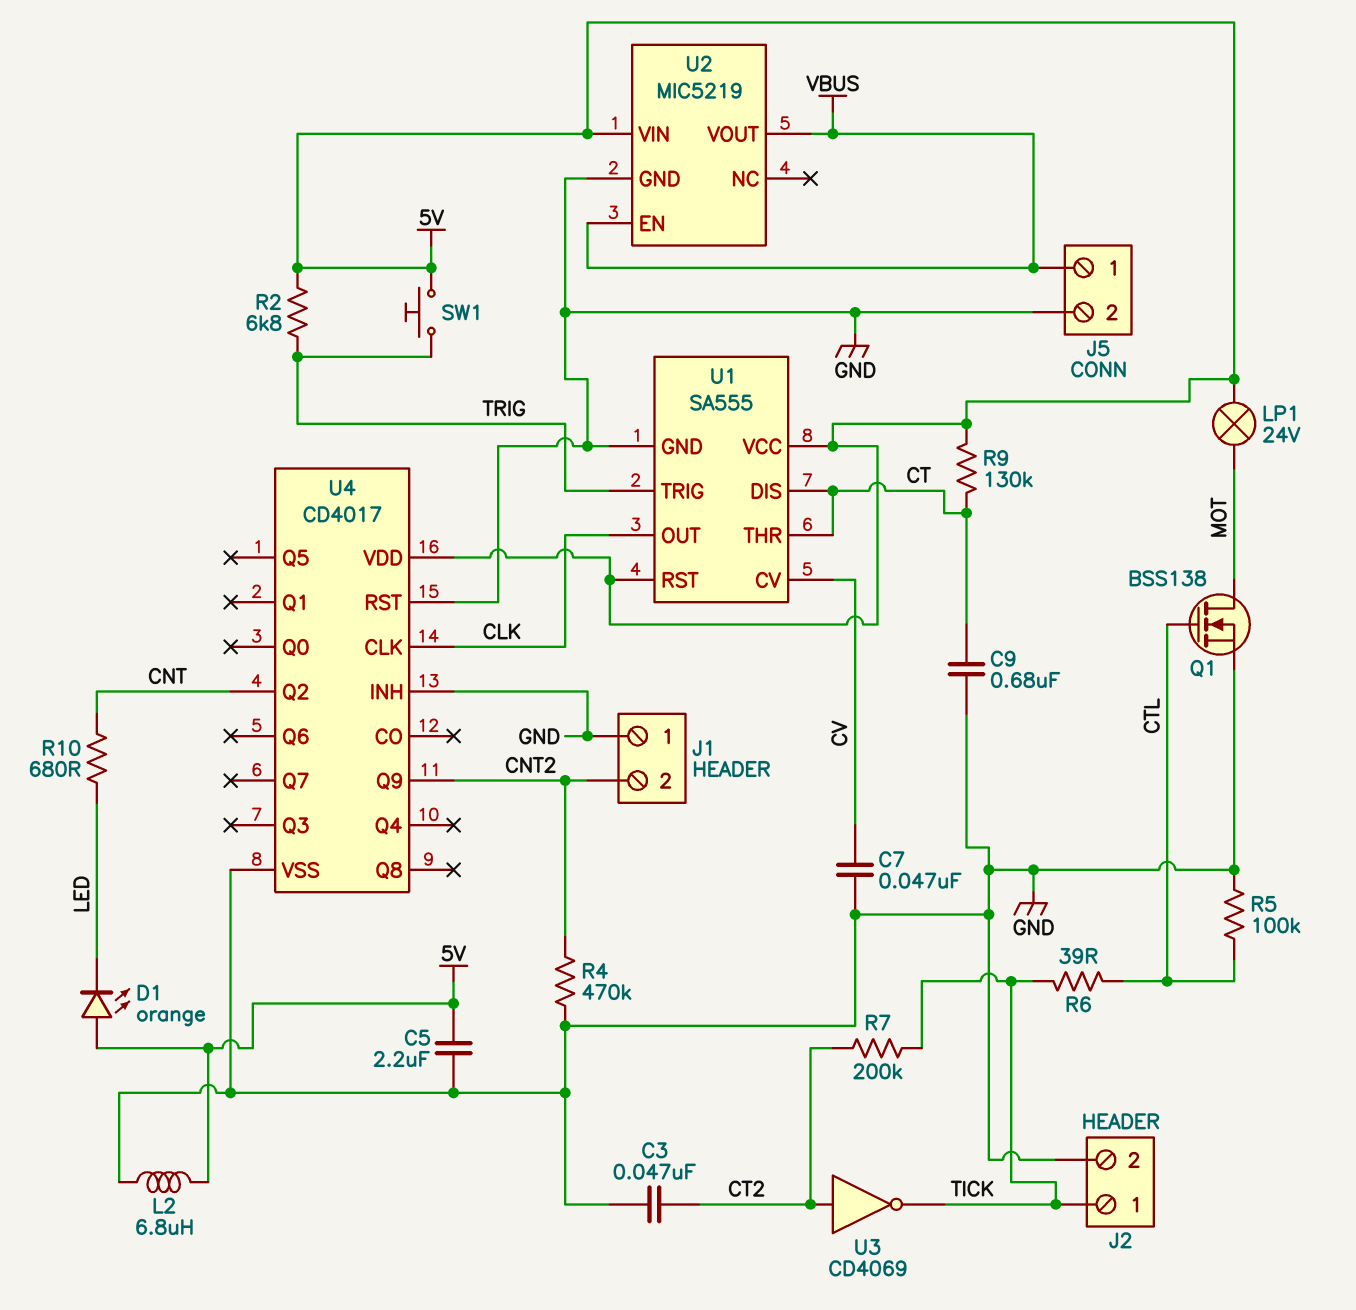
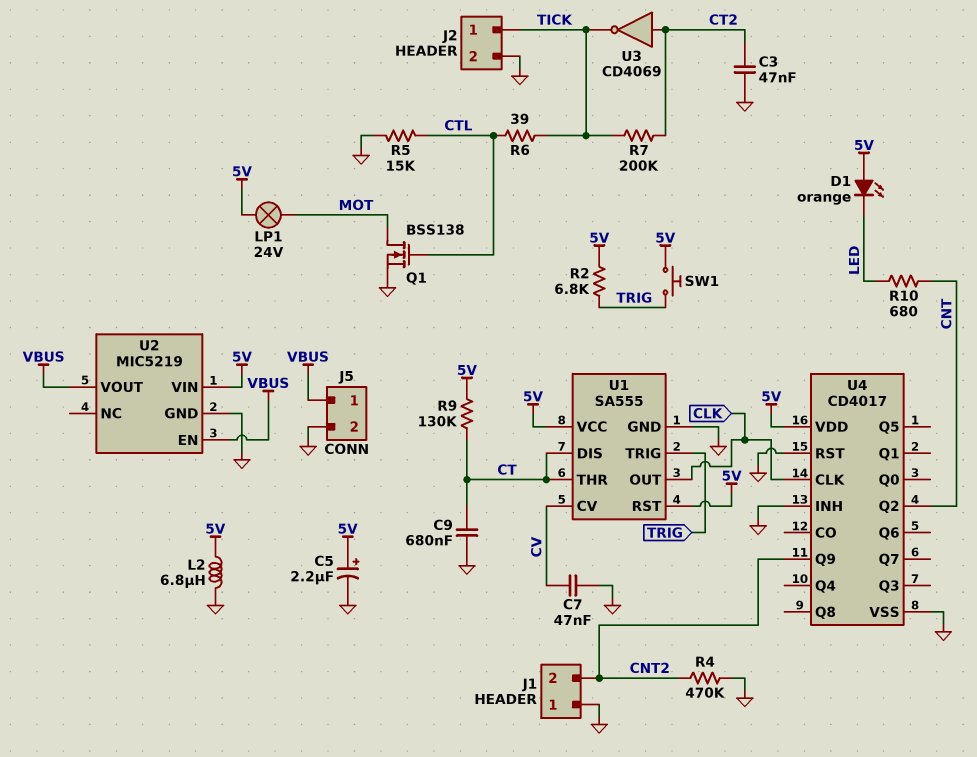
C5: 2.2uF (5V, GND) -> 2.2uF (plus 5V, minus GND)
R5: 100k (CTL, GND) -> 15k (CTL, GND)

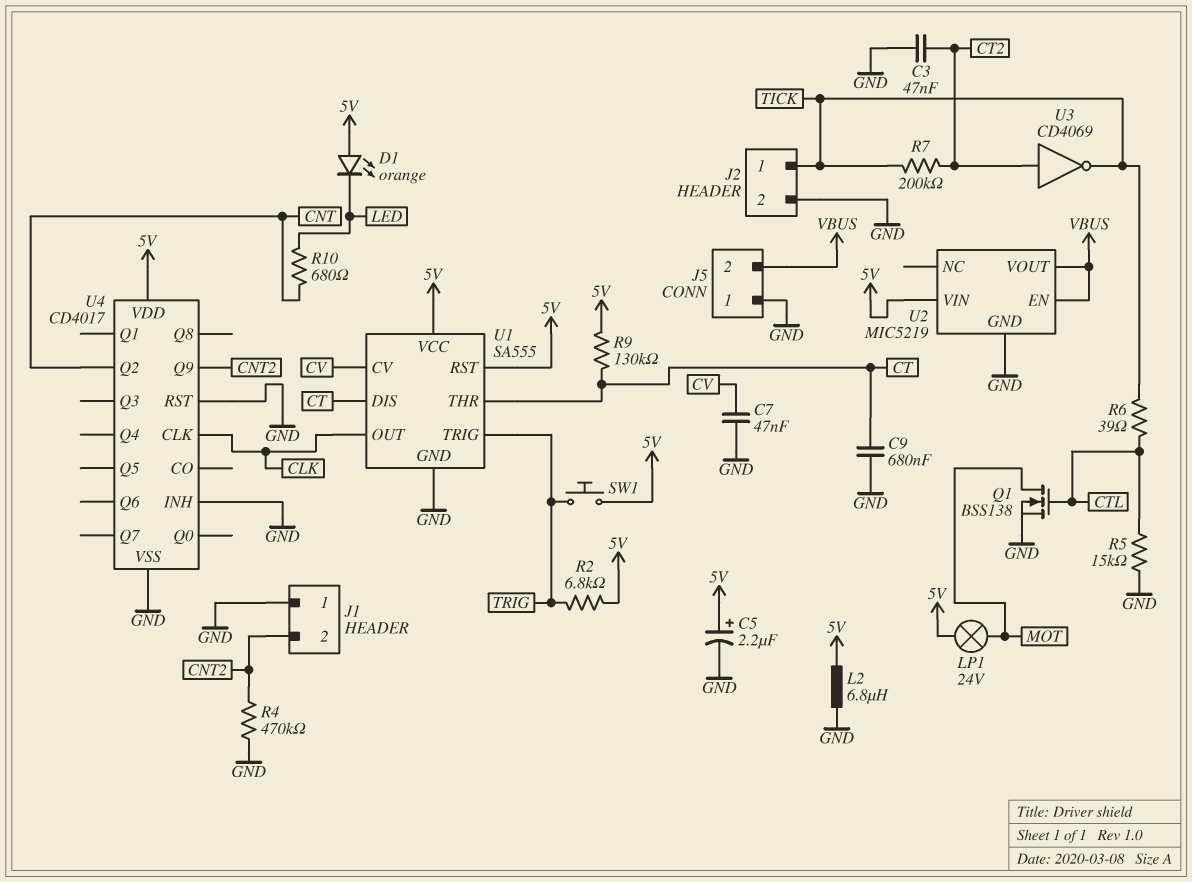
J5 pin 1: VBUS -> GND
J5 pin 2: GND -> VBUS

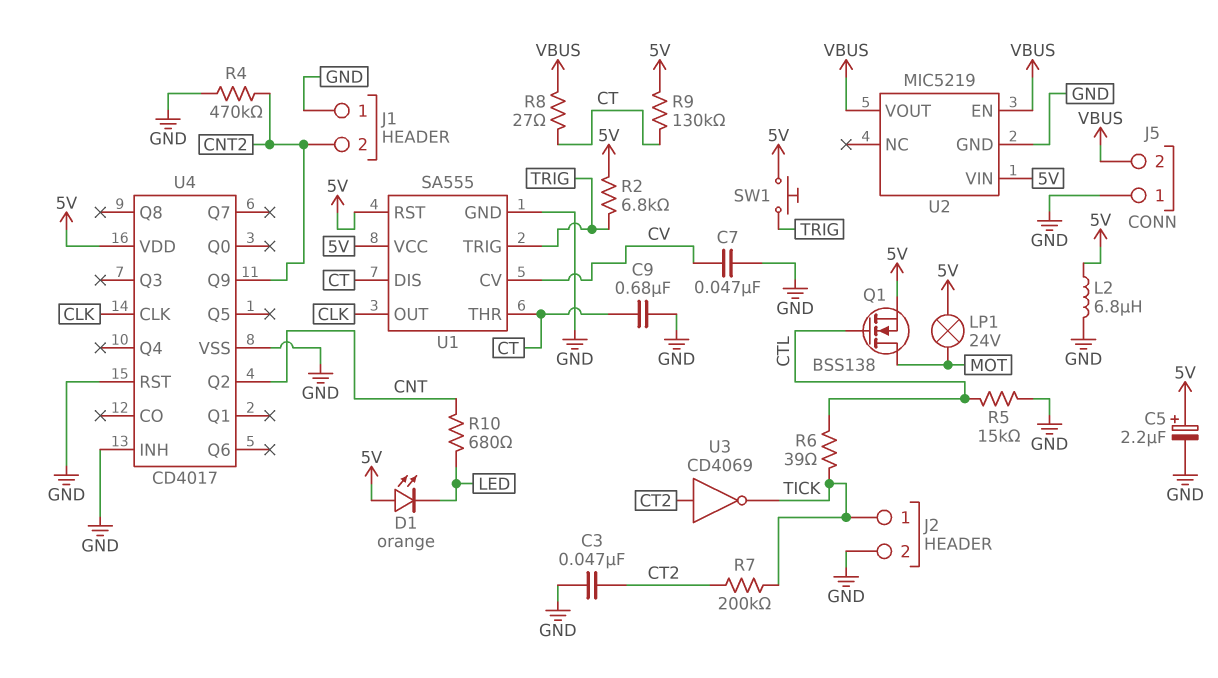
Q1: NMOS BSS138 (G CTL, D MOT, S GND) -> NMOS BSS138 (G CTL, D MOT, S 5V)
R8: none -> 27 (CT, VBUS)

